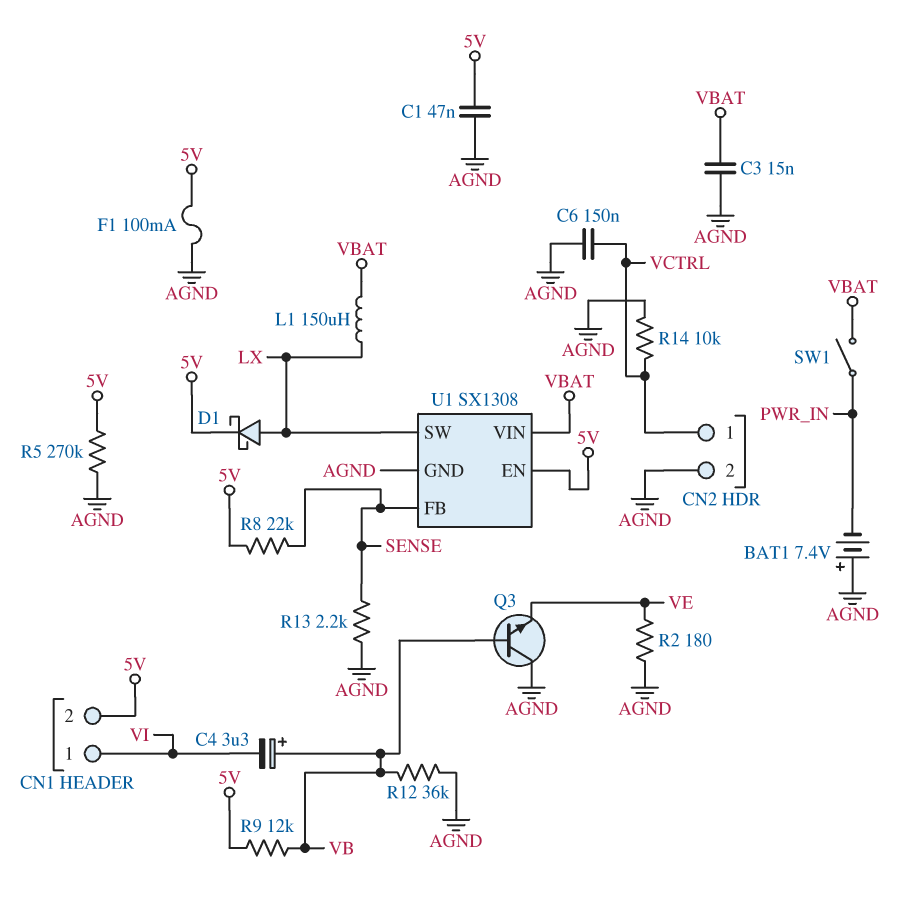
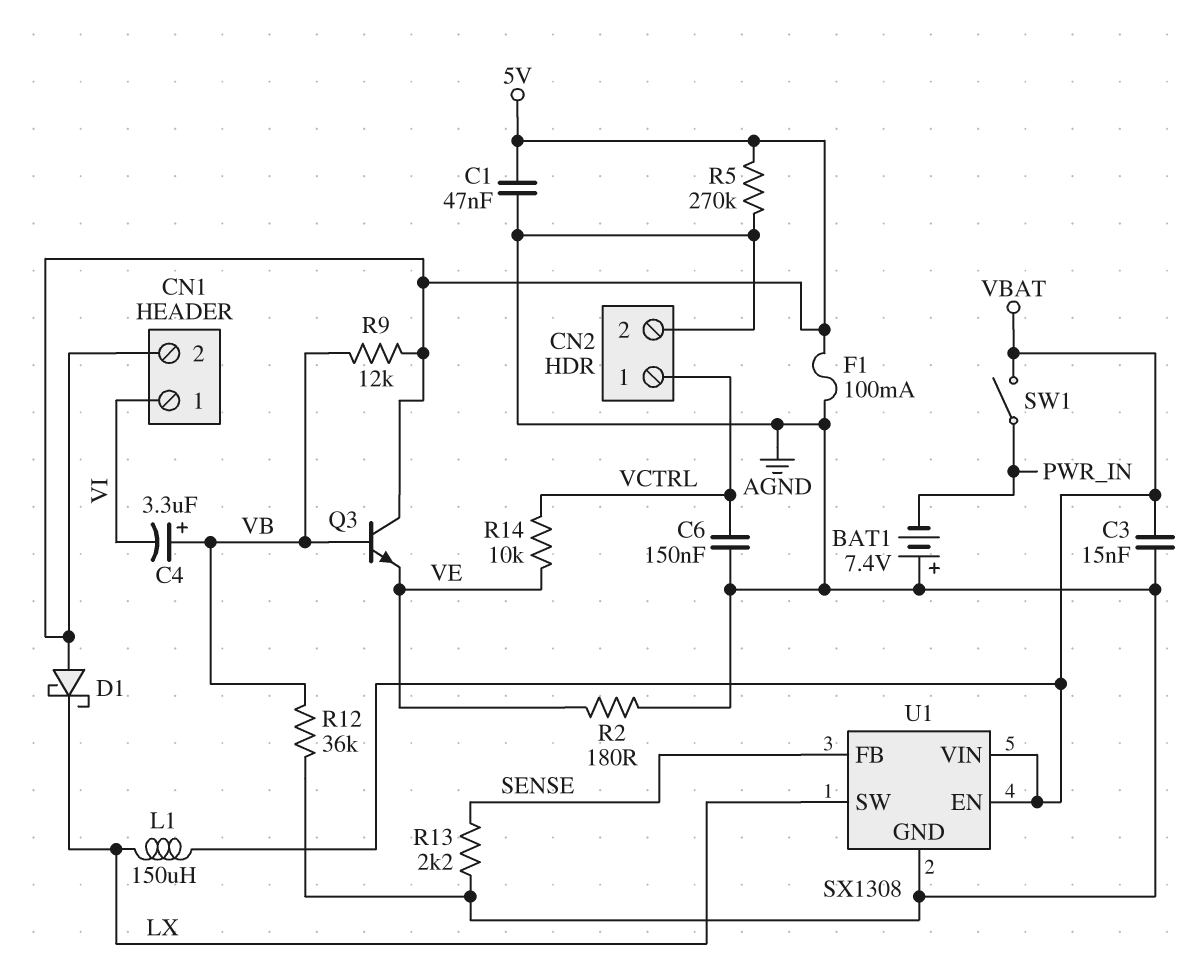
D1: schottky (A LX, K 5V) -> schottky (A 5V, K LX)
Q3: NPN (B VB, C AGND, E VE) -> NPN (B VB, C 5V, E VE)
R8: 22k (5V, SENSE) -> none
R14: 10k (AGND, VCTRL) -> 10k (VCTRL, VE)
U1 pin EN: 5V -> VBAT

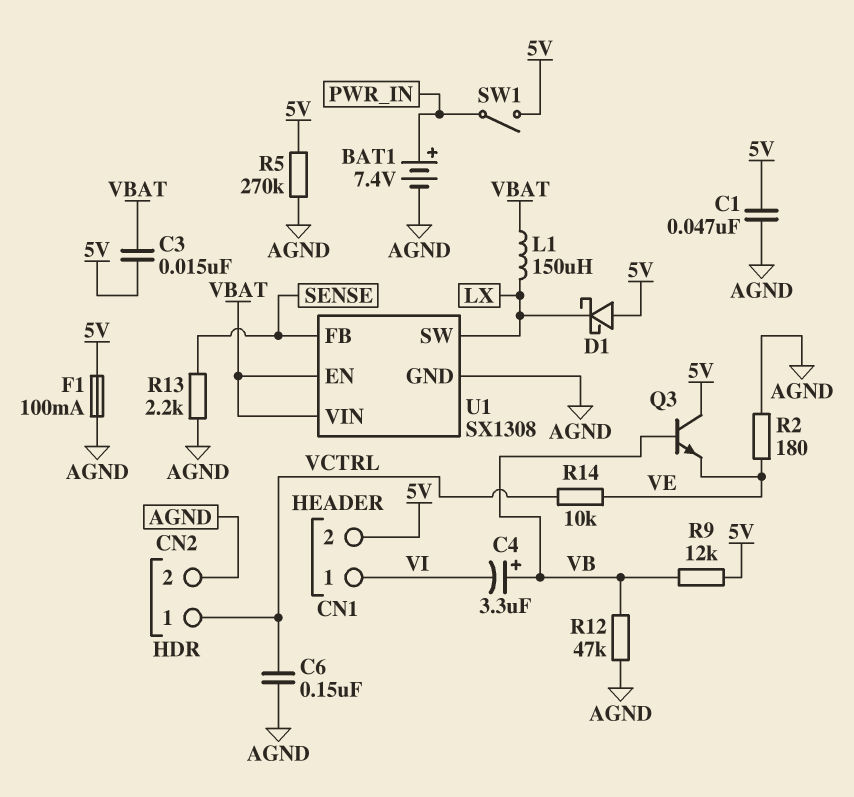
BAT1: 7.4V (plus AGND, minus PWR_IN) -> 7.4V (plus PWR_IN, minus AGND)
C3: 15nF (AGND, VBAT) -> 15nF (5V, VBAT)
R12: 36k (AGND, VB) -> 47k (AGND, VB)
SW1: switch (PWR_IN, VBAT) -> switch (5V, PWR_IN)

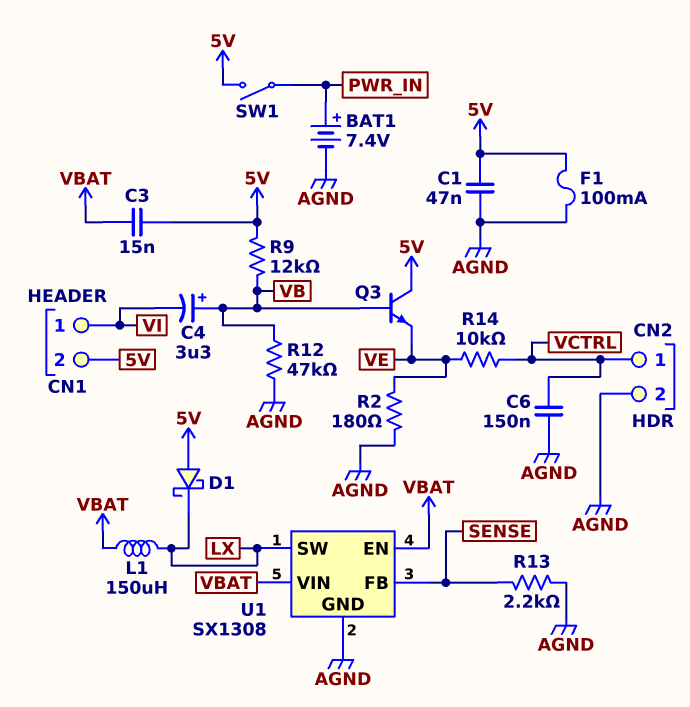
R5: 270k (5V, AGND) -> none

